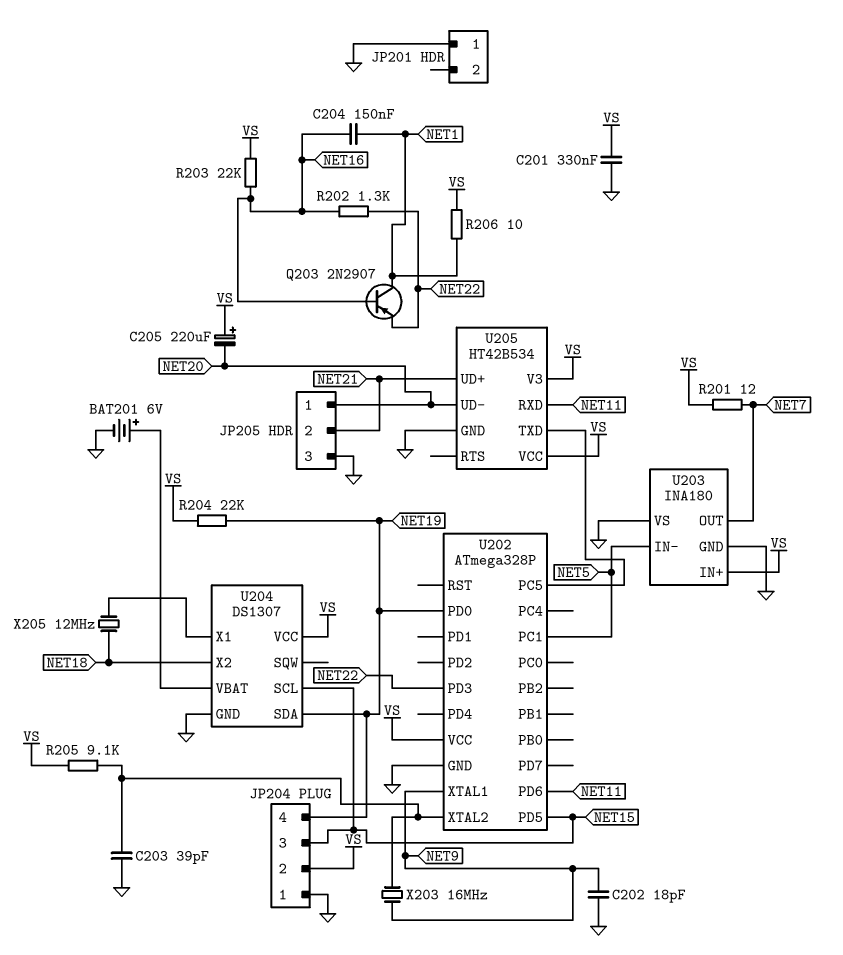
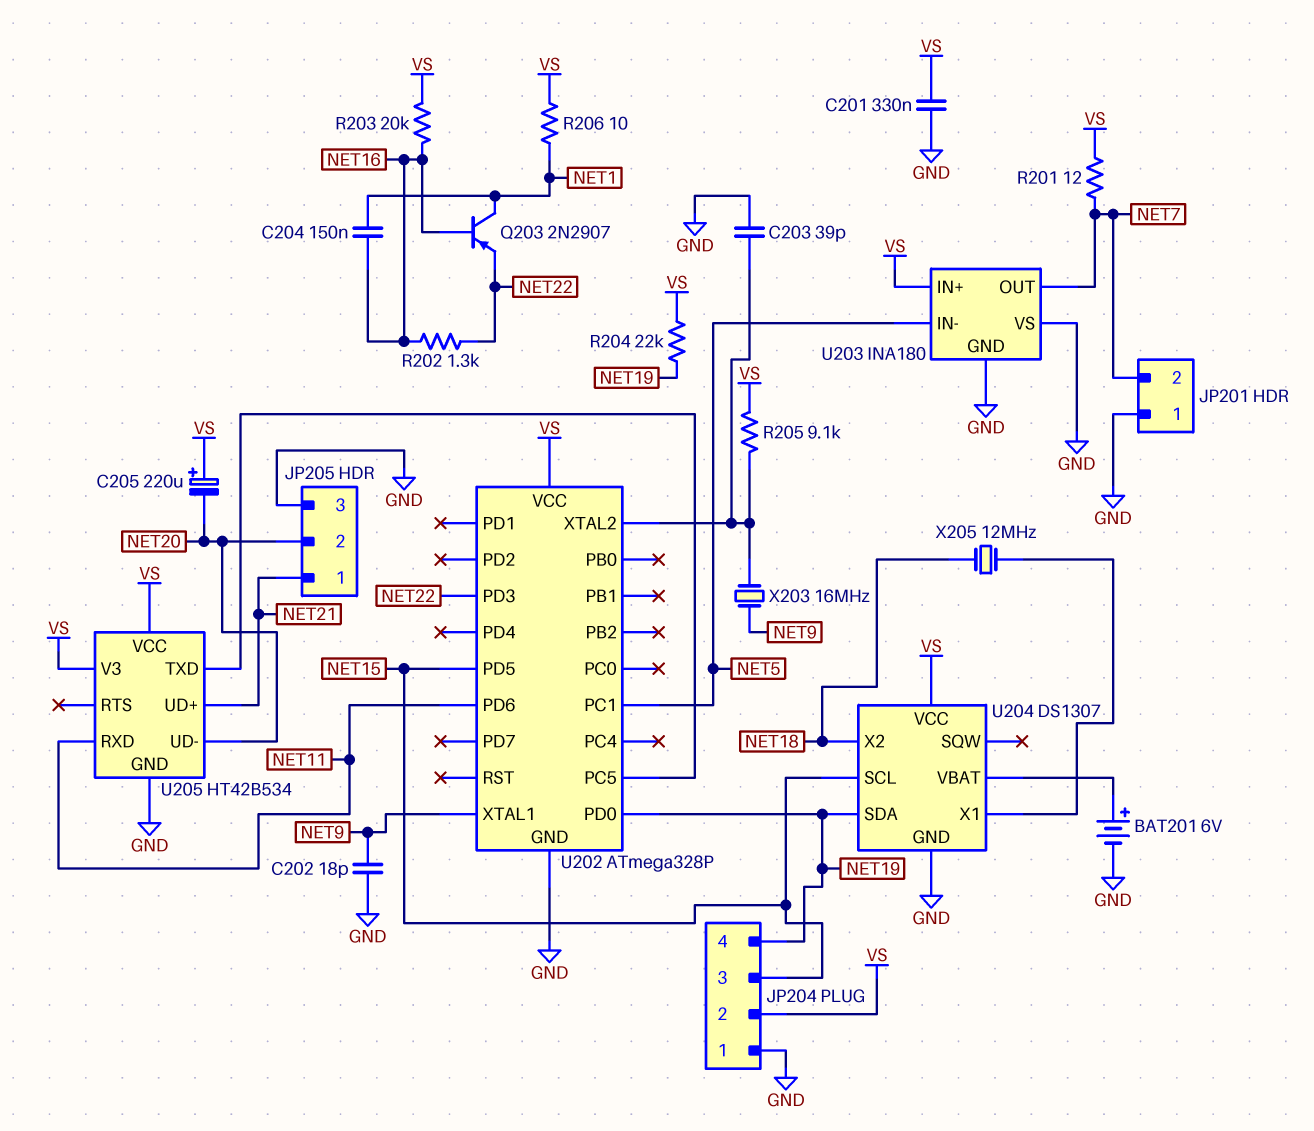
JP201 pin 2: none -> NET7
JP205 pin 1: NET20 -> NET21
JP205 pin 2: NET21 -> NET20
R203: 22k (NET16, VS) -> 20k (NET16, VS)

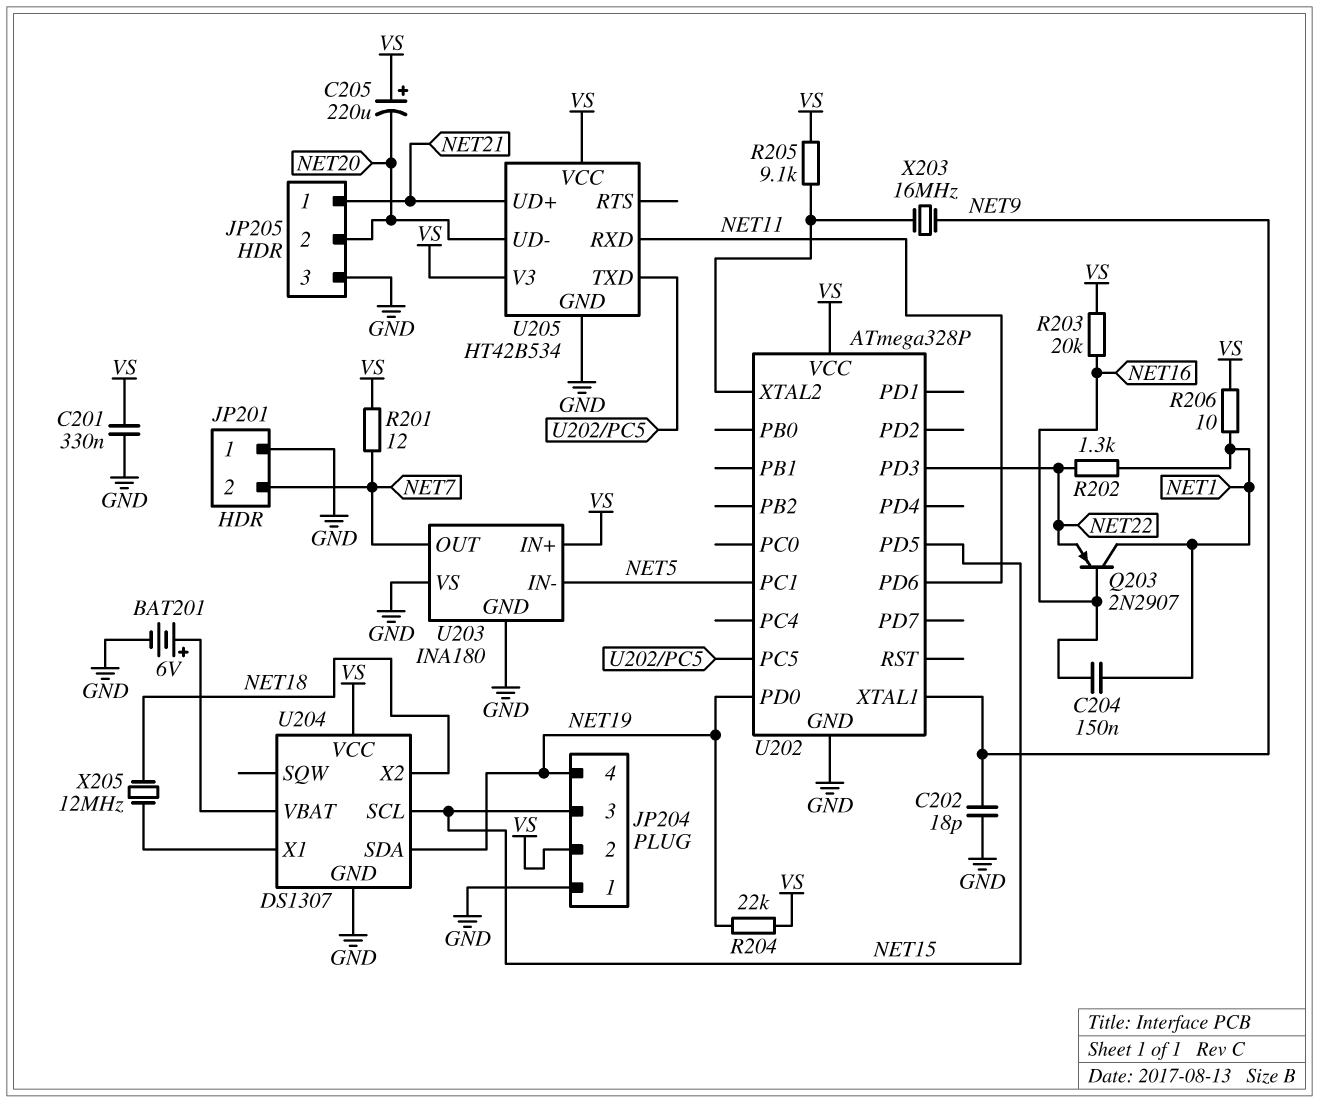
C203: 39pF (GND, U202/XTAL2) -> none
R202: 1.3k (NET16, NET22) -> 1.3k (NET1, NET22)

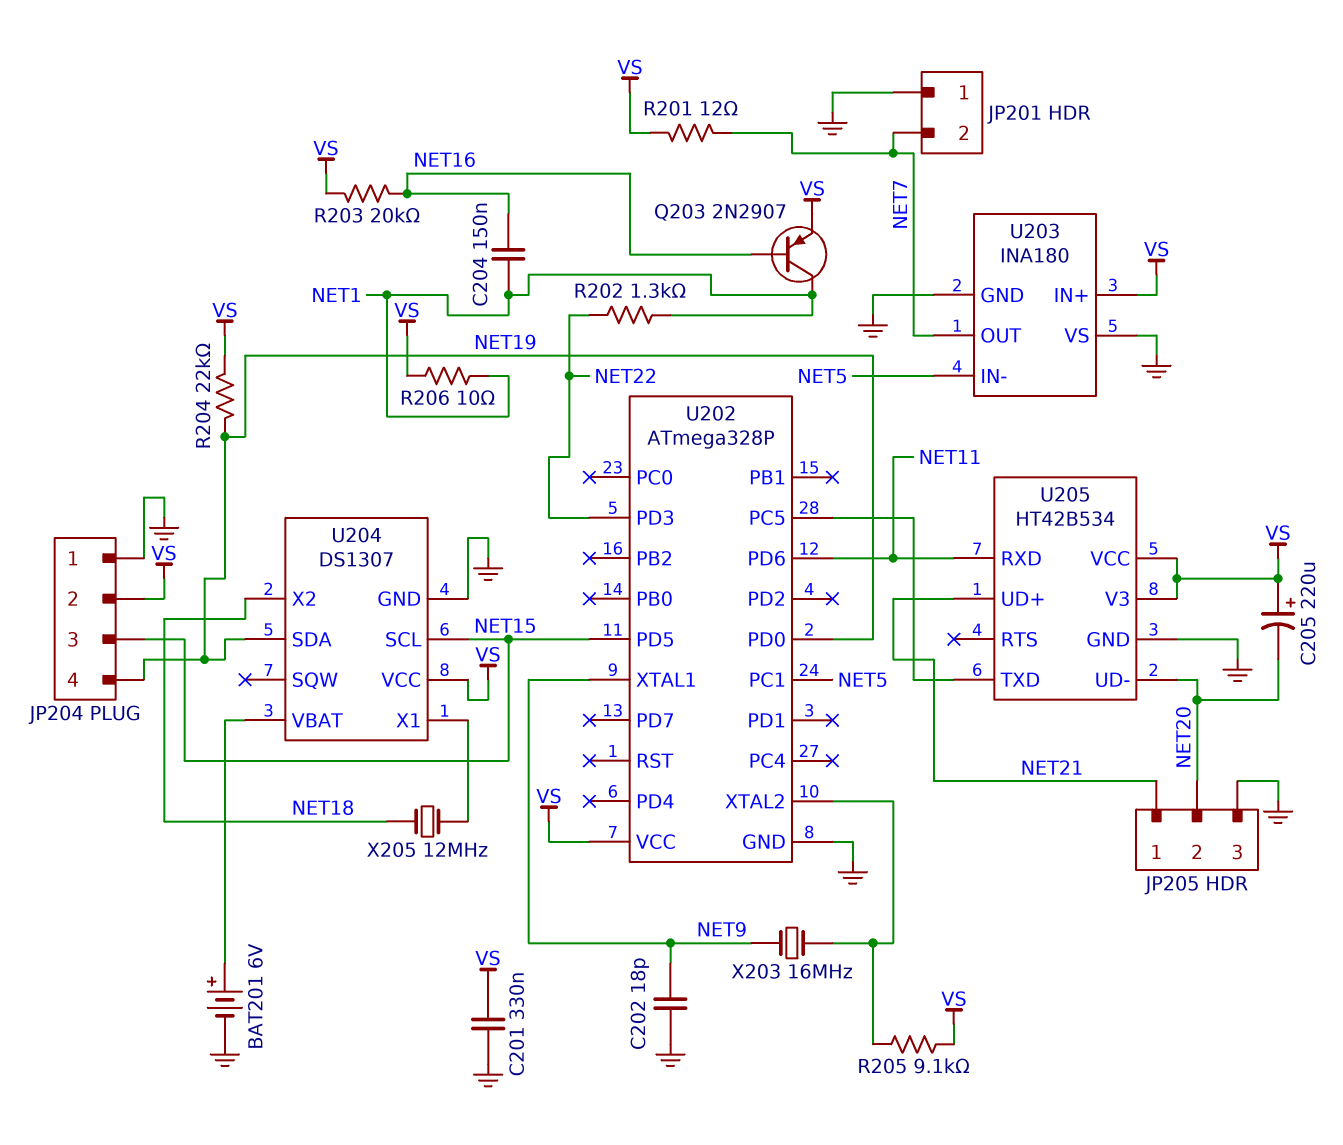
Q203: PNP 2N2907 (B NET16, C NET1, E NET22) -> PNP 2N2907 (B NET16, C NET1, E VS)

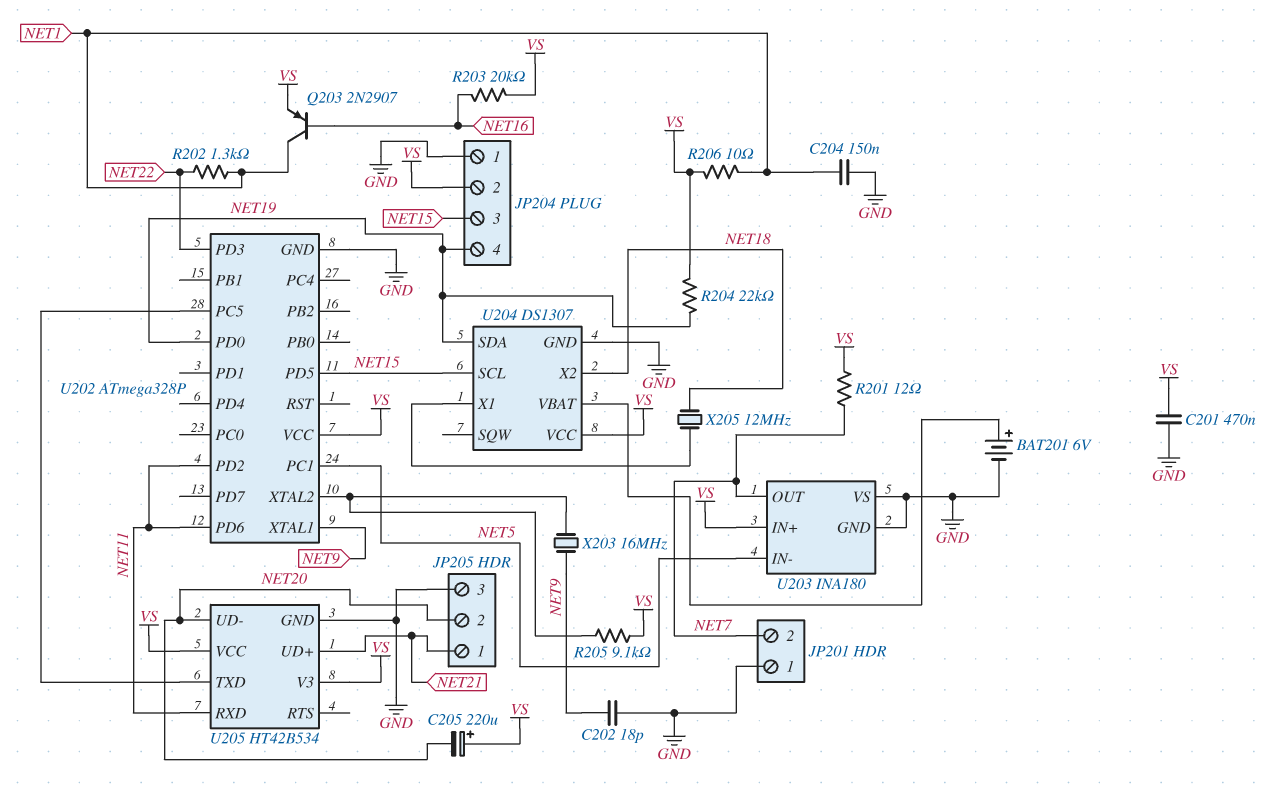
C201: 330nF (GND, VS) -> 470nF (GND, VS)
C204: 150nF (NET1, NET16) -> 150nF (GND, NET1)
U202 pin PD2: none -> NET11

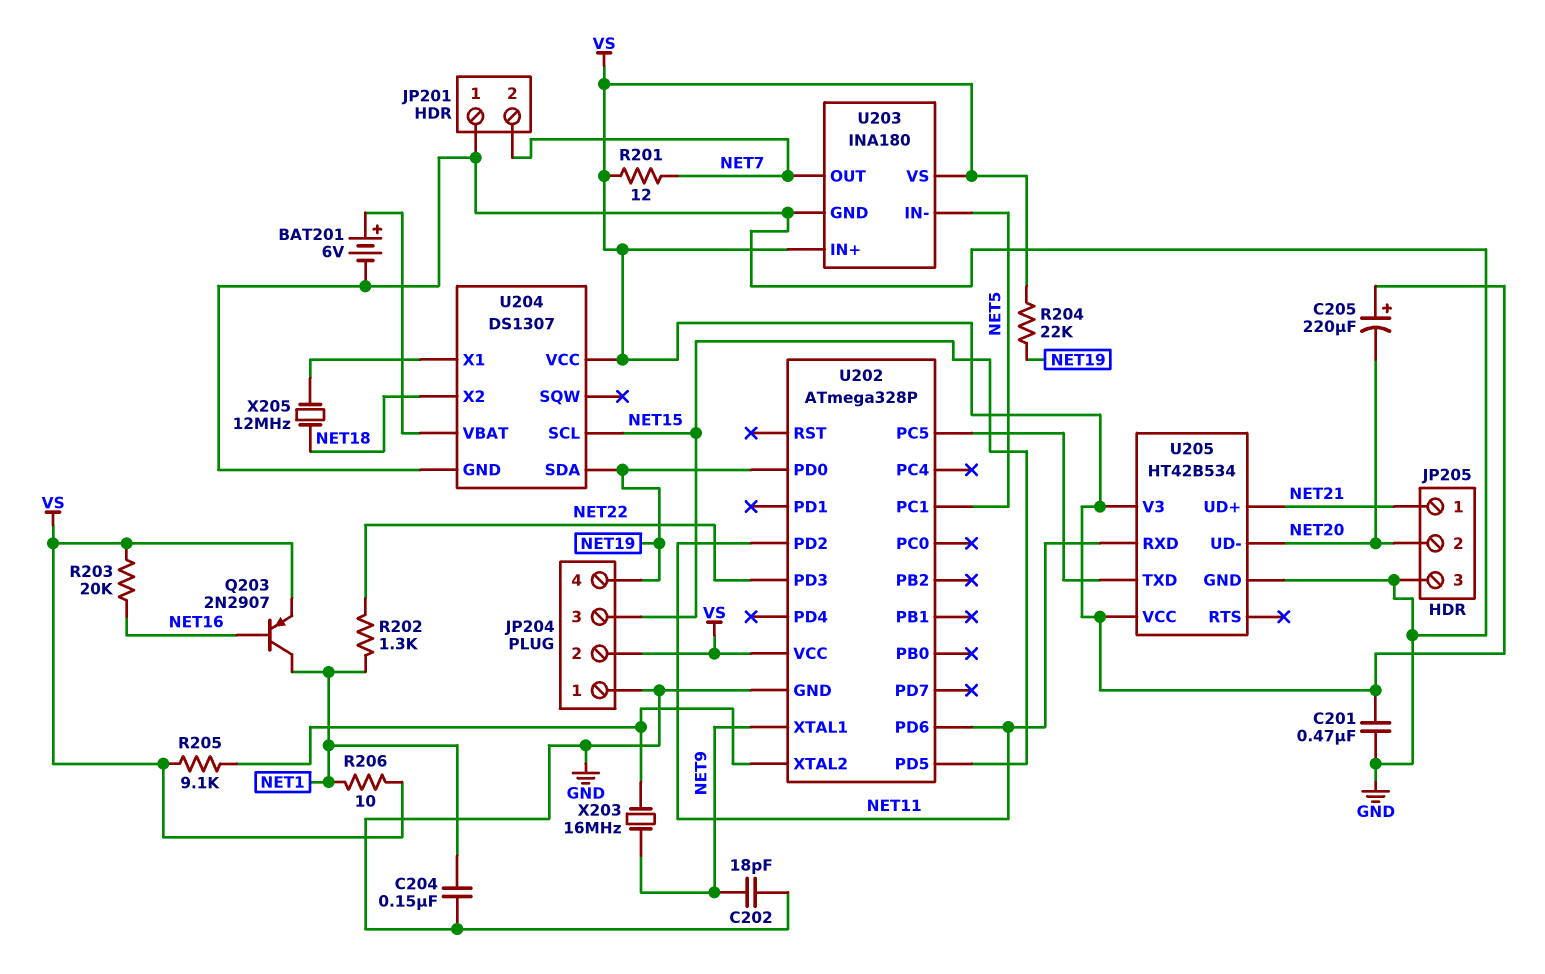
U203 pin VS: GND -> VS

